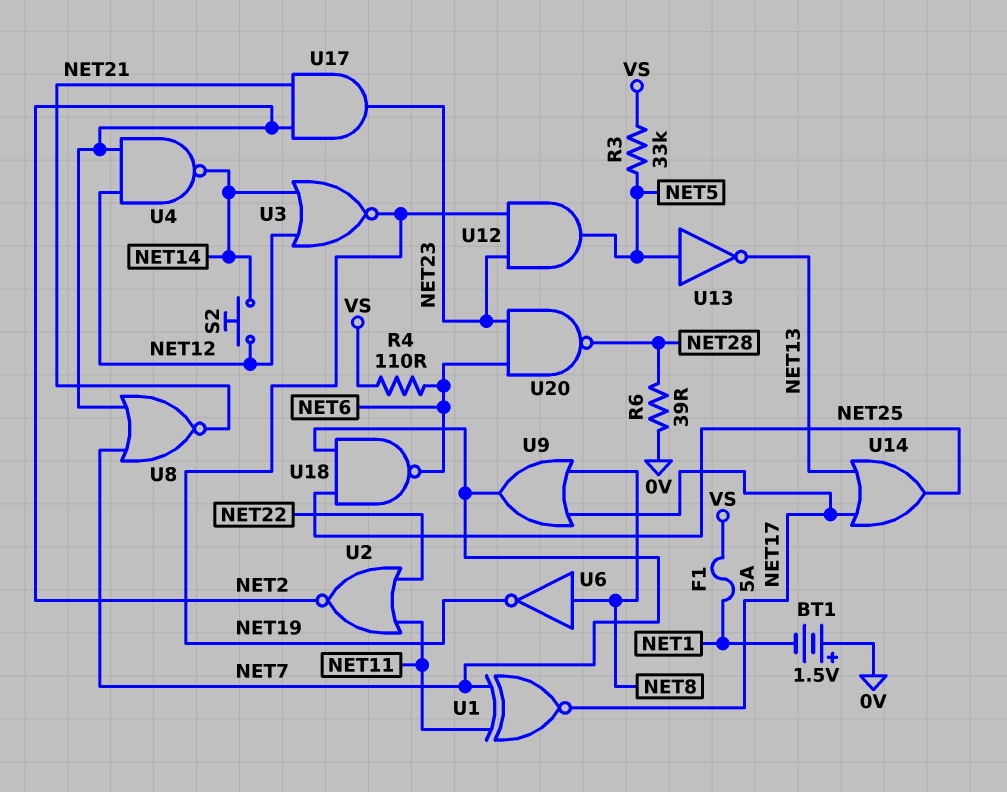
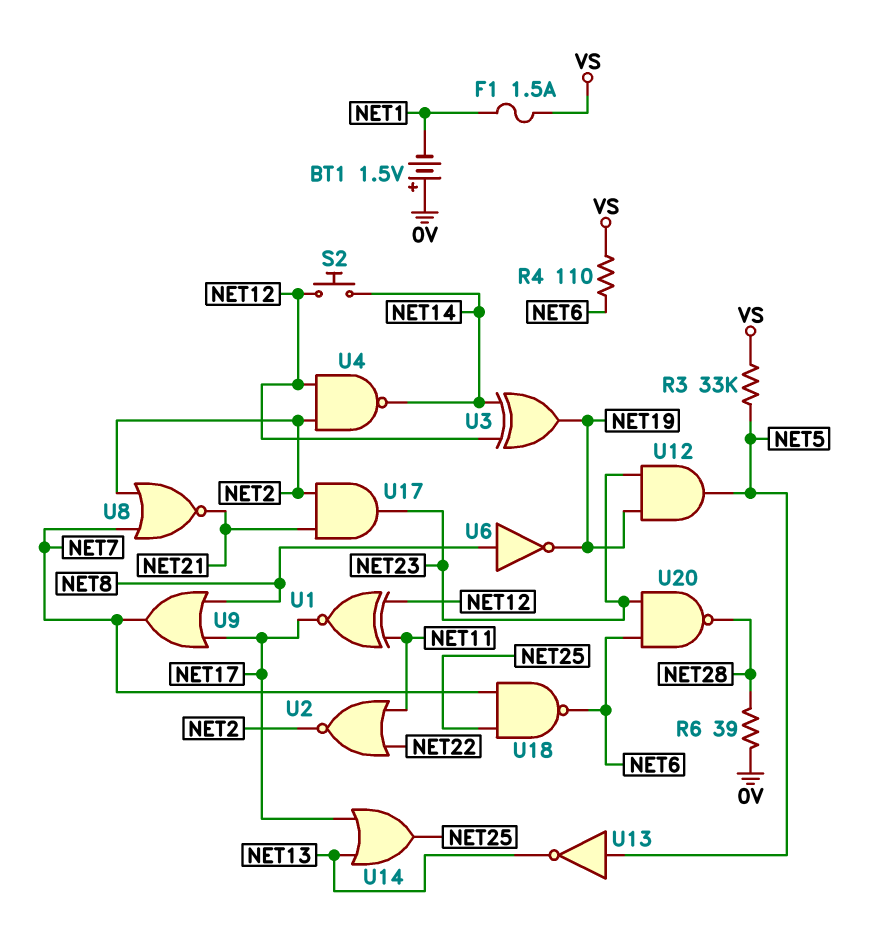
F1: 5A (NET1, VS) -> 1.5A (NET1, VS)
U1: XNOR (in NET7, in NET11, out NET17) -> XNOR (in NET11, in NET12, out NET17)
U3: NOR (in NET12, in NET14, out NET19) -> XOR (in NET12, in NET14, out NET19)

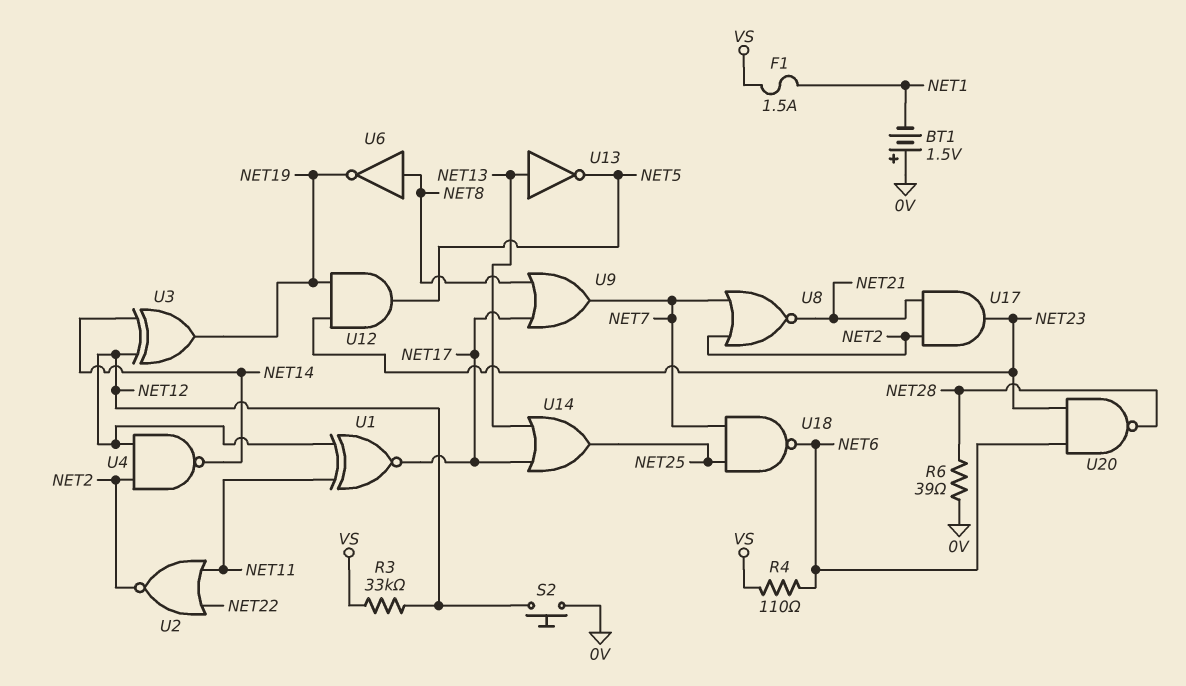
R3: 33k (NET5, VS) -> 33k (NET12, VS)
S2: button (NET12, NET14) -> button (0V, NET12)
U13: NOT (in NET5, out NET13) -> NOT (in NET13, out NET5)

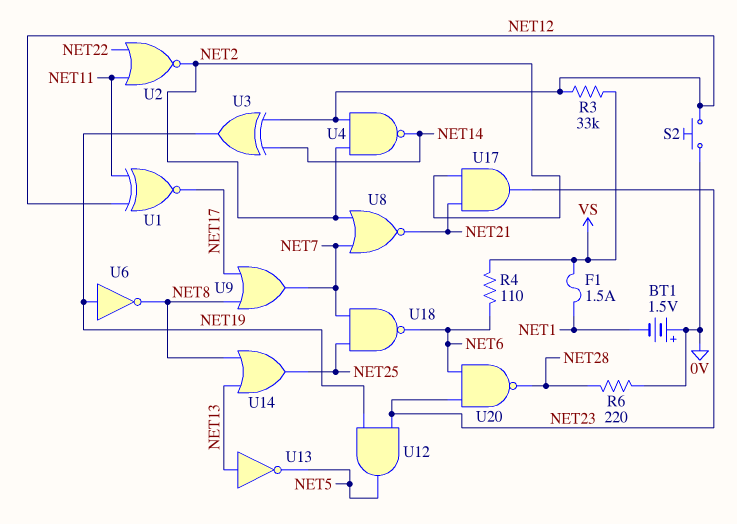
R6: 39 (0V, NET28) -> 220 (0V, NET28)
U6: NOT (in NET8, out NET19) -> NOT (in NET19, out NET8)
U14: OR (in NET13, in NET17, out NET25) -> OR (in NET8, in NET13, out NET25)

